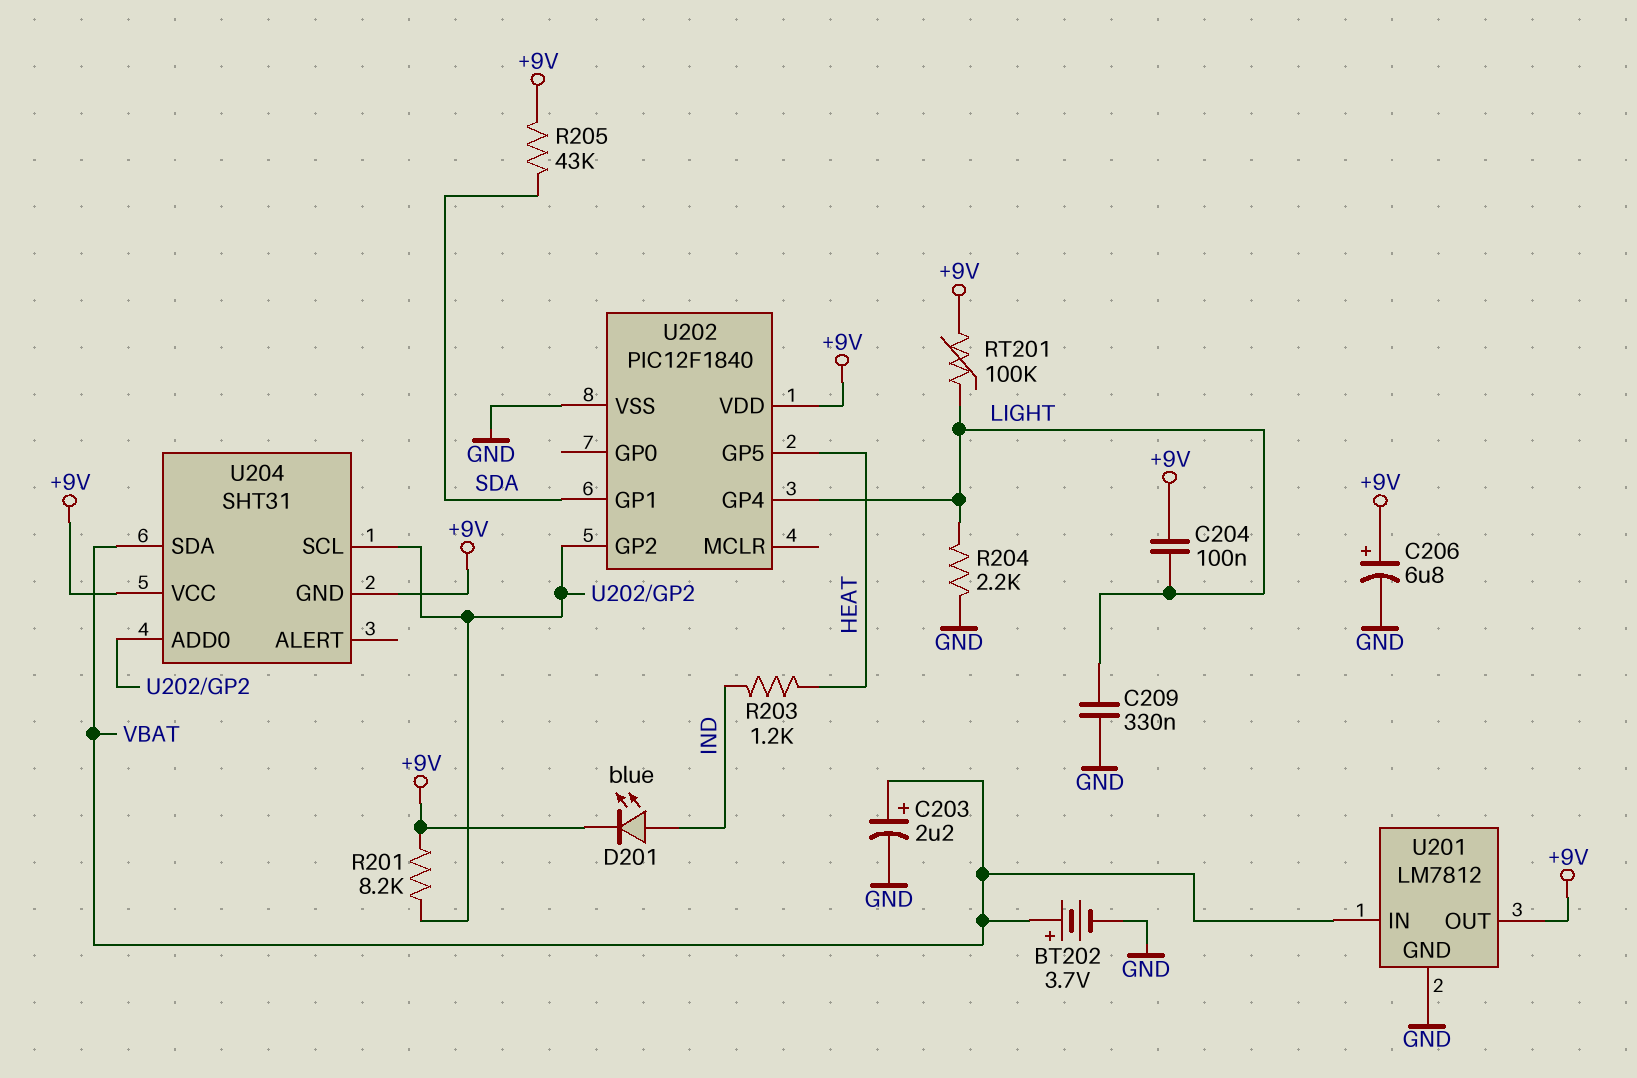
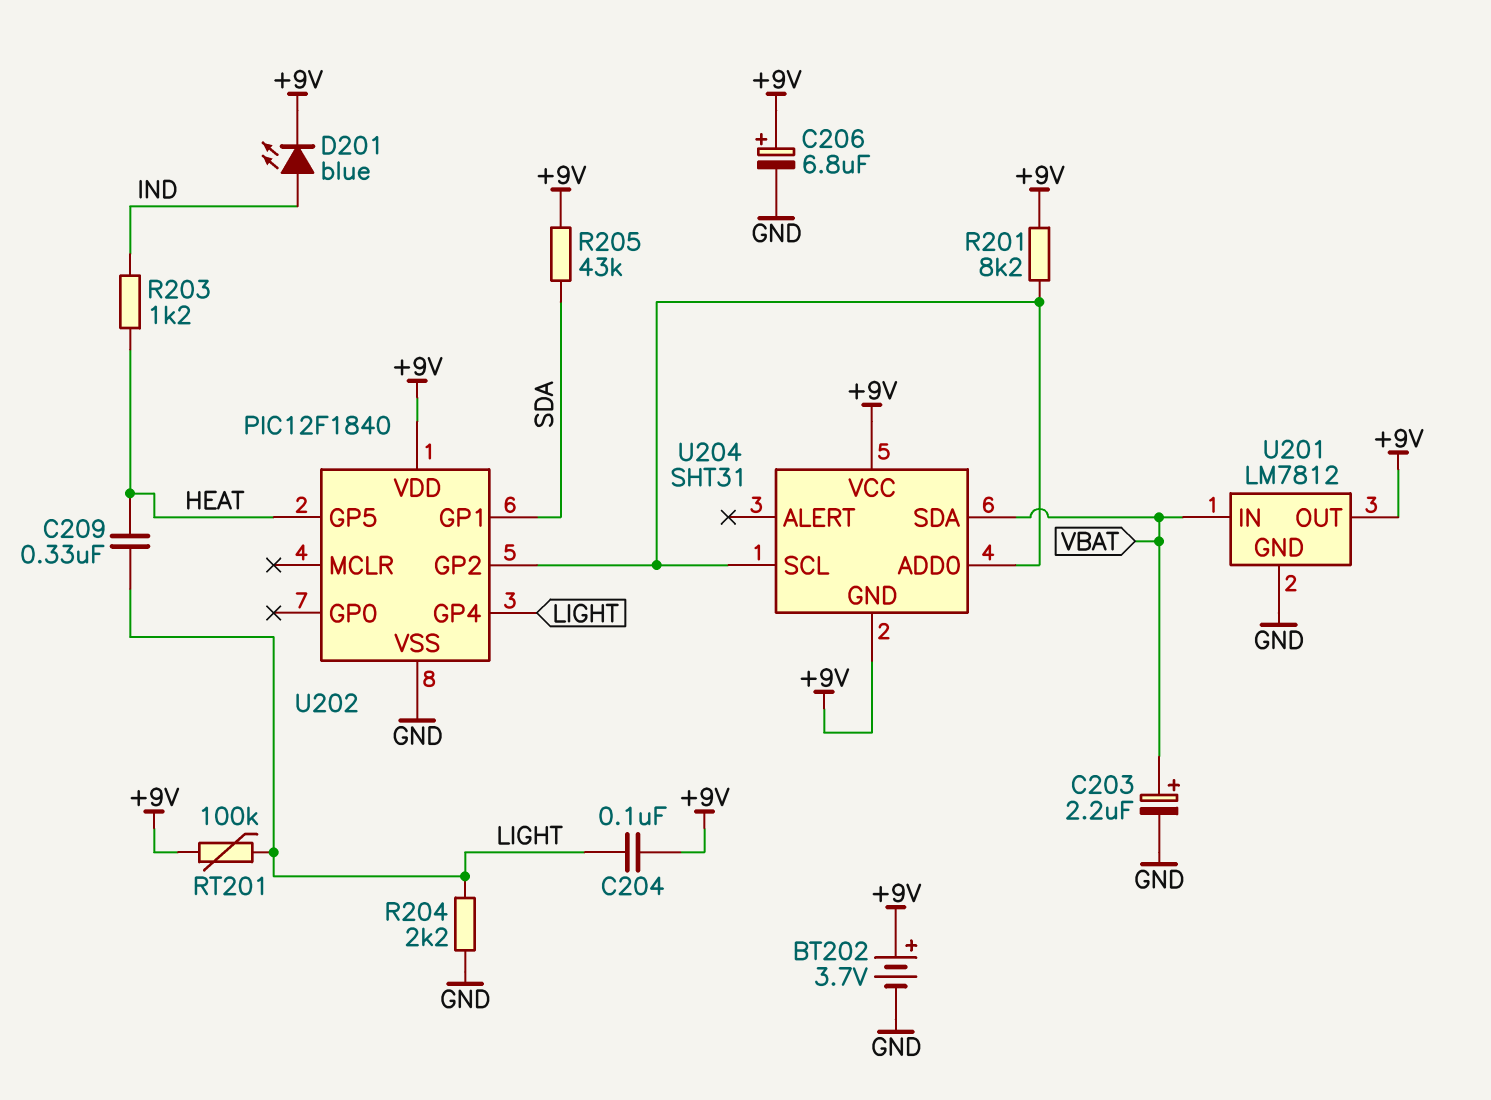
BT202: 3.7V (plus VBAT, minus GND) -> 3.7V (plus +9V, minus GND)
C209: 330nF (GND, LIGHT) -> 330nF (HEAT, LIGHT)

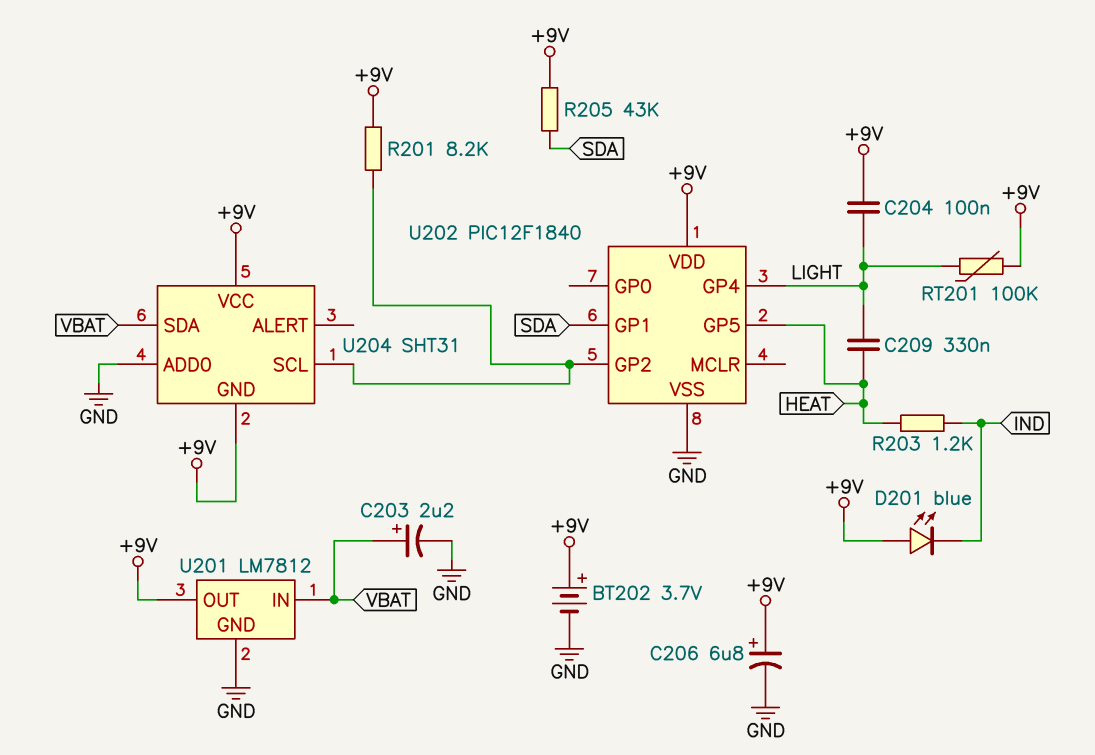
D201: LED blue (A IND, K +9V) -> LED blue (A +9V, K IND)
R204: 2.2k (GND, LIGHT) -> none
U204 pin ADD0: U202/GP2 -> GND

